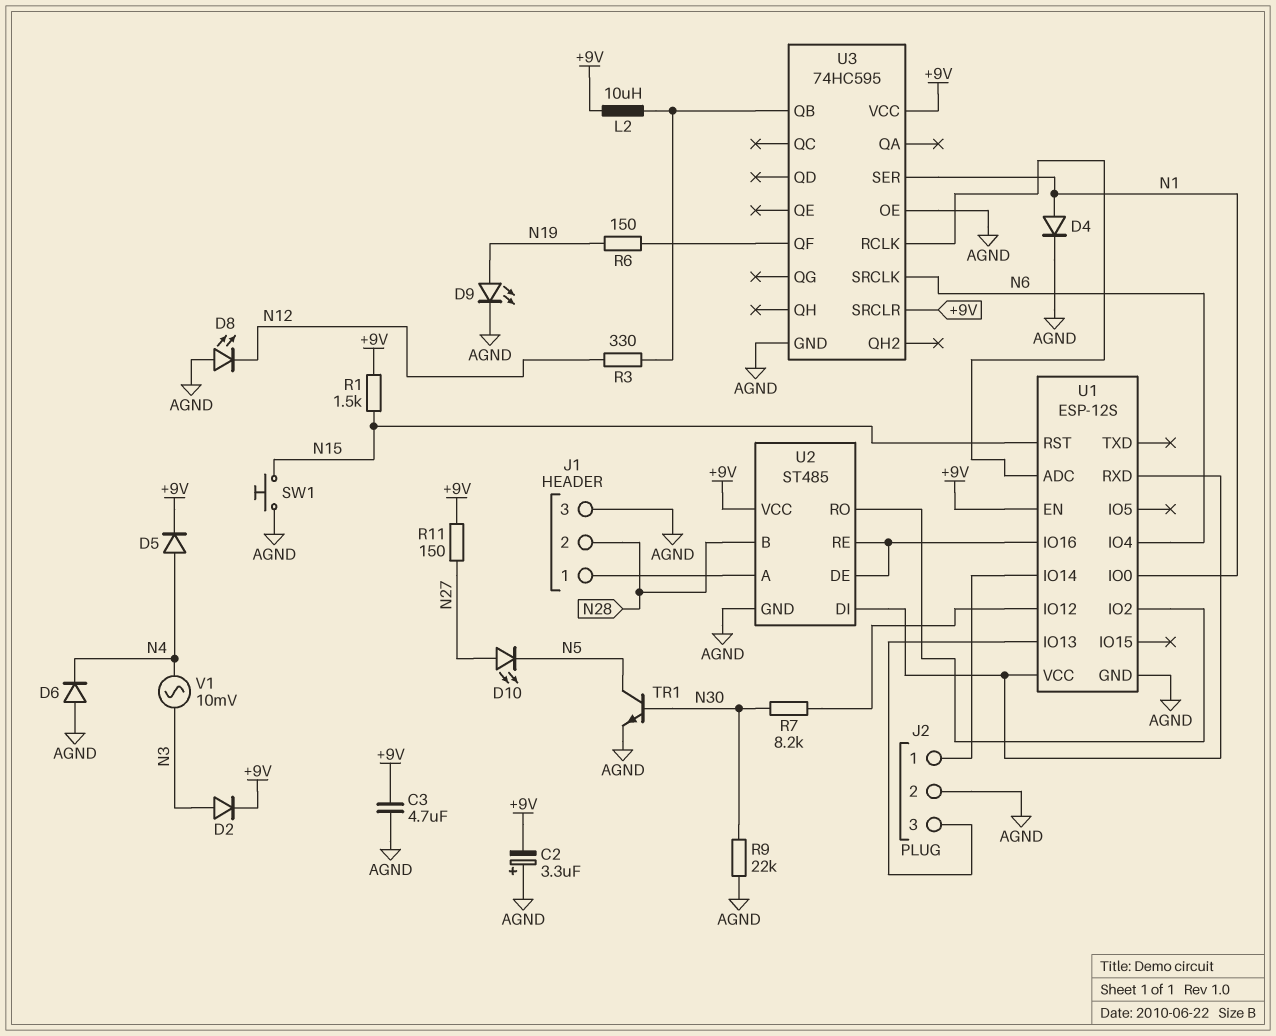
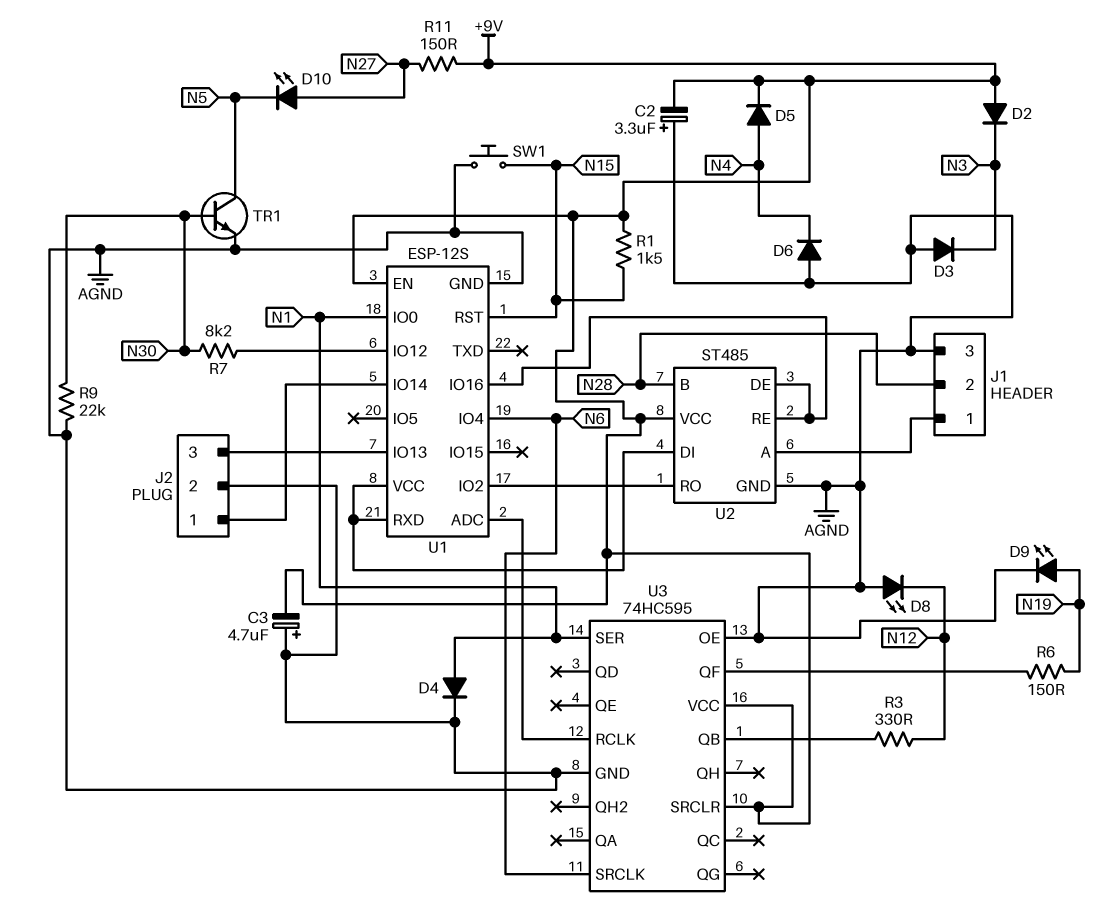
C3: 4.7uF (+9V, AGND) -> 4.7uF (plus AGND, minus +9V)
D2: diode (A N3, K +9V) -> diode (A +9V, K N3)
D3: none -> diode (A AGND, K N3)
L2: 10uH (+9V, U3/QB) -> none
V1: AC 10mV (N3, N4) -> none

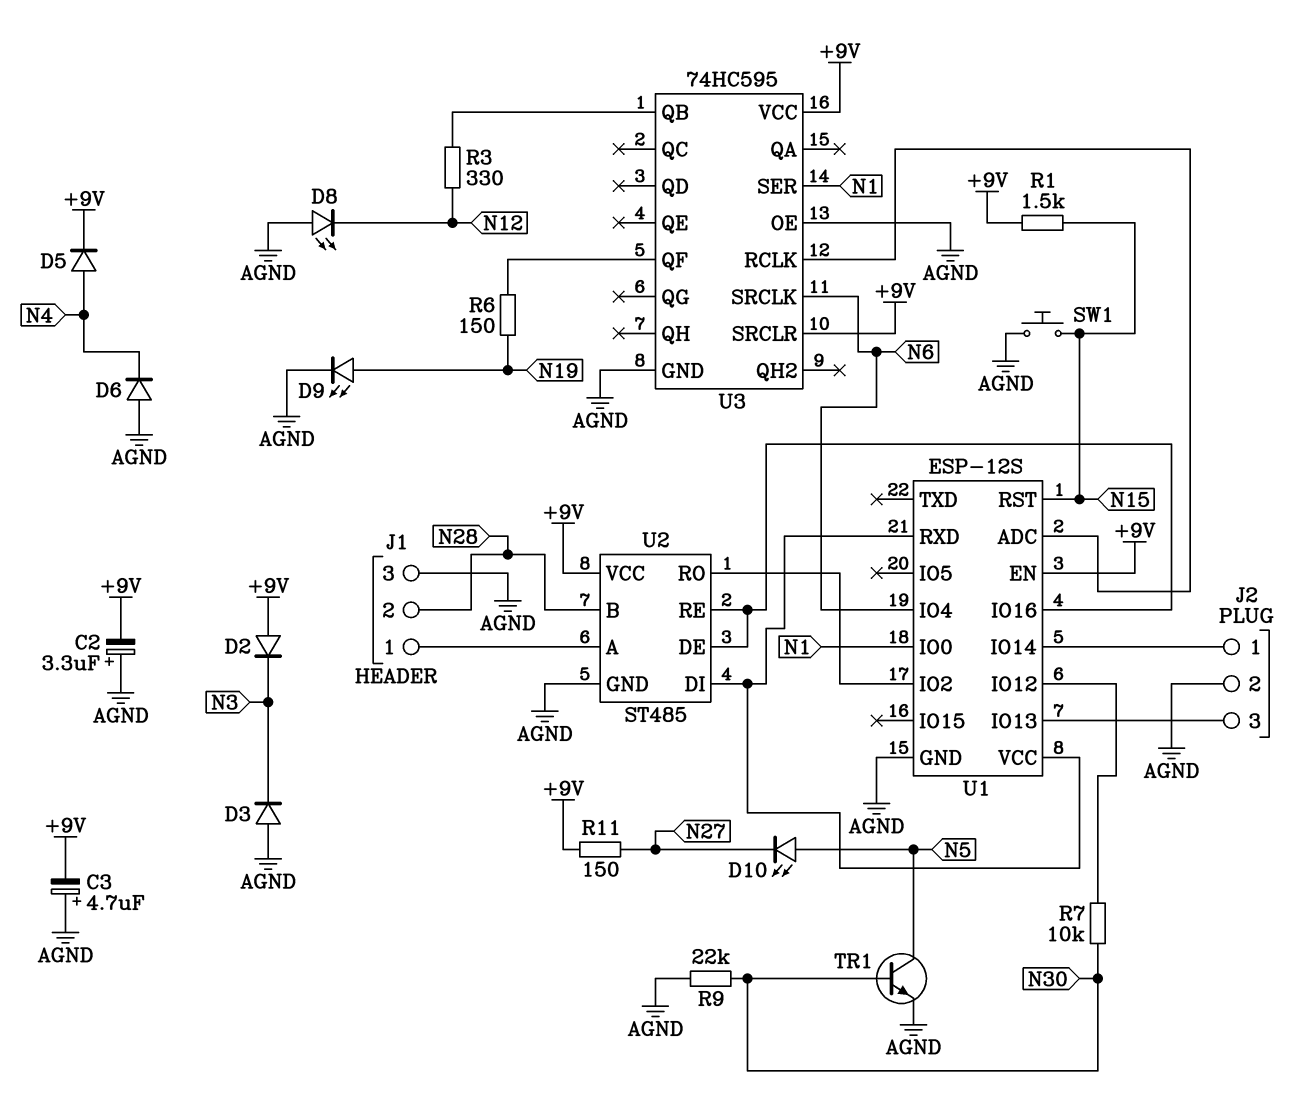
D4: diode (A N1, K AGND) -> none
D10: LED (A N27, K N5) -> LED (A N5, K N27)
R7: 8.2k (N30, U1/IO12) -> 10k (N30, U1/IO12)

